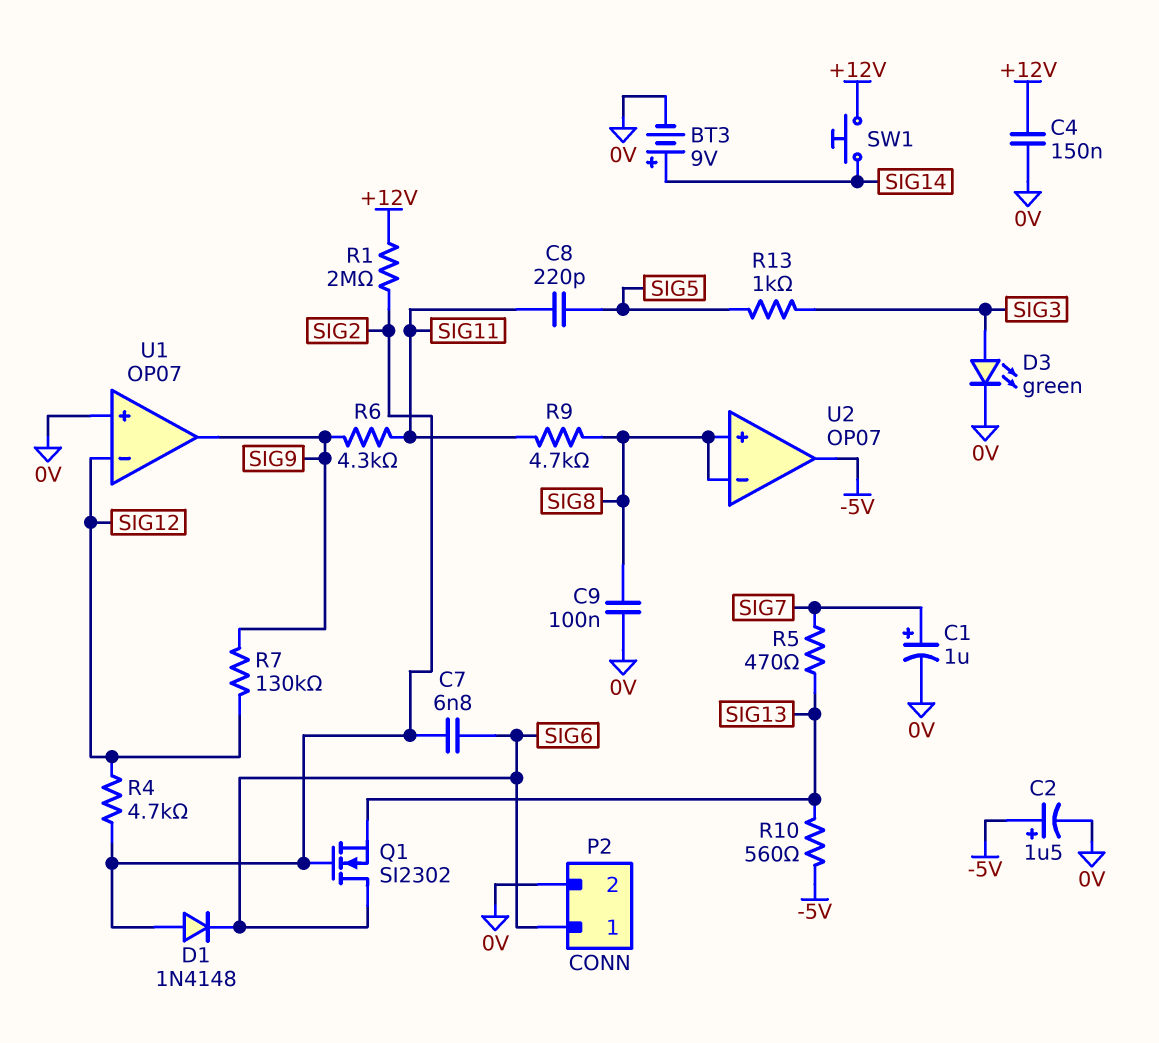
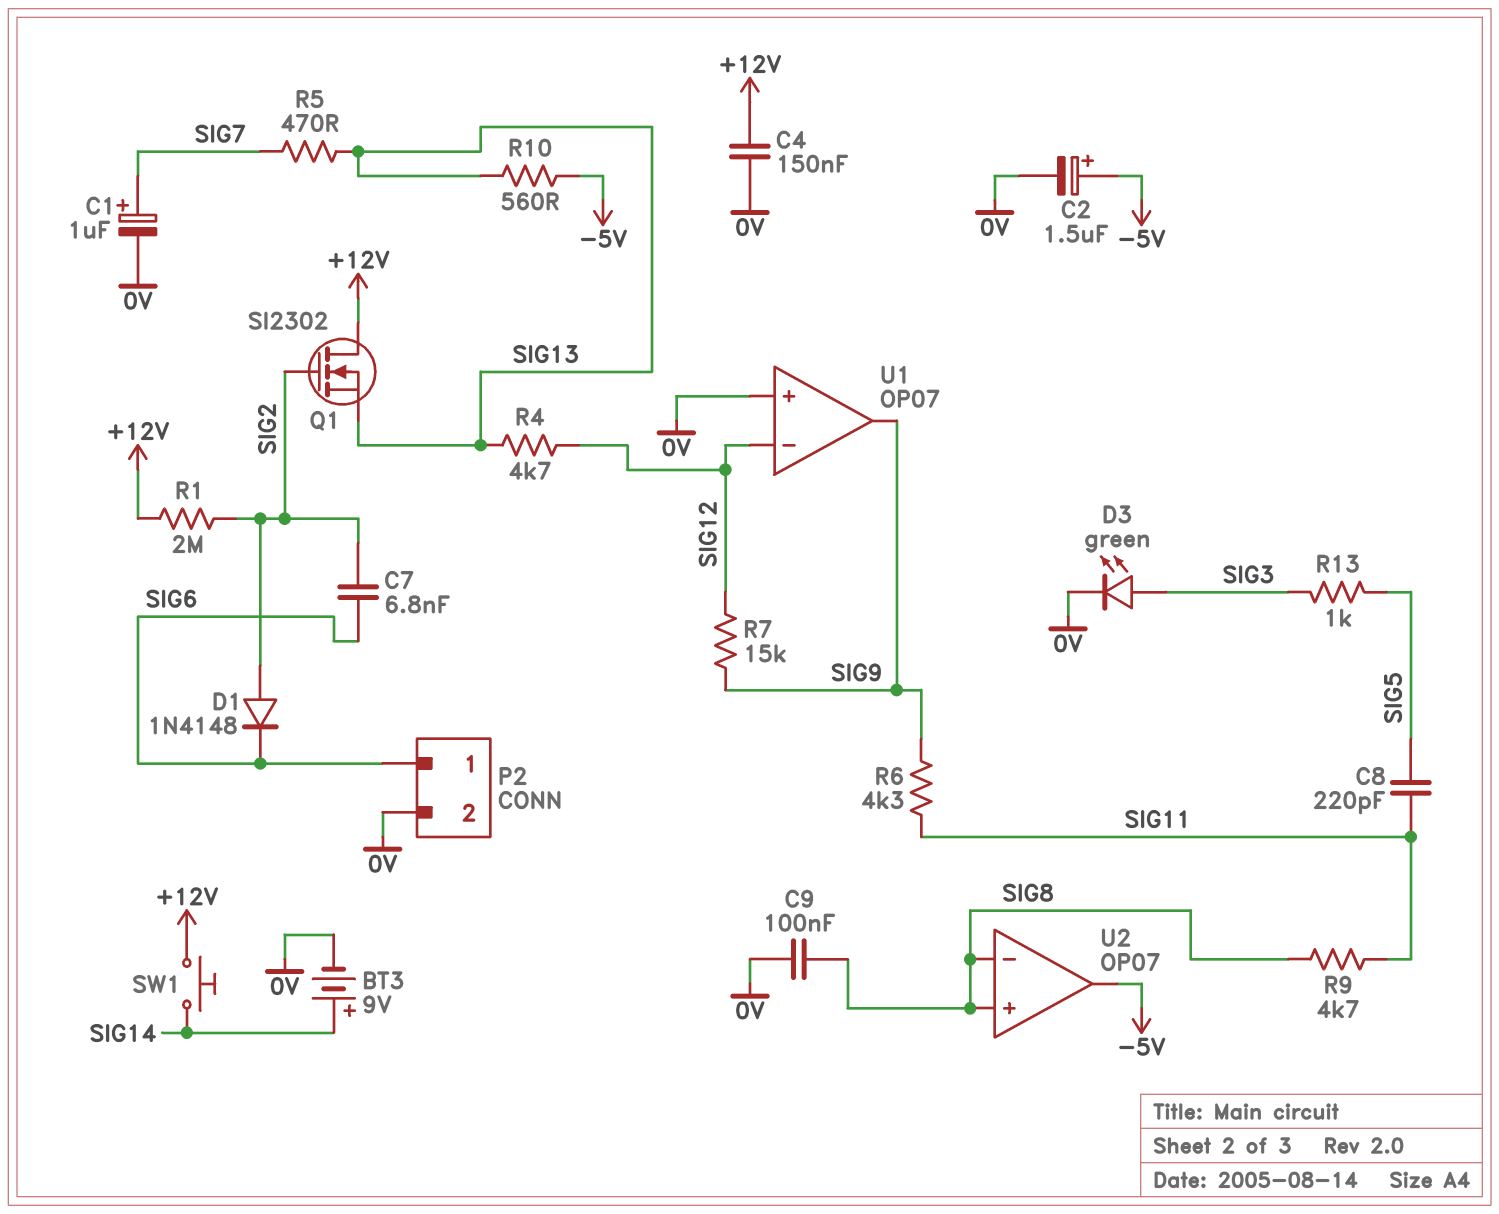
Q1: NMOS SI2302 (G SIG2, D SIG6, S SIG13) -> NMOS SI2302 (G SIG2, D +12V, S SIG13)
R4: 4.7k (SIG2, SIG12) -> 4.7k (SIG12, SIG13)
R7: 130k (SIG9, SIG12) -> 15k (SIG9, SIG12)

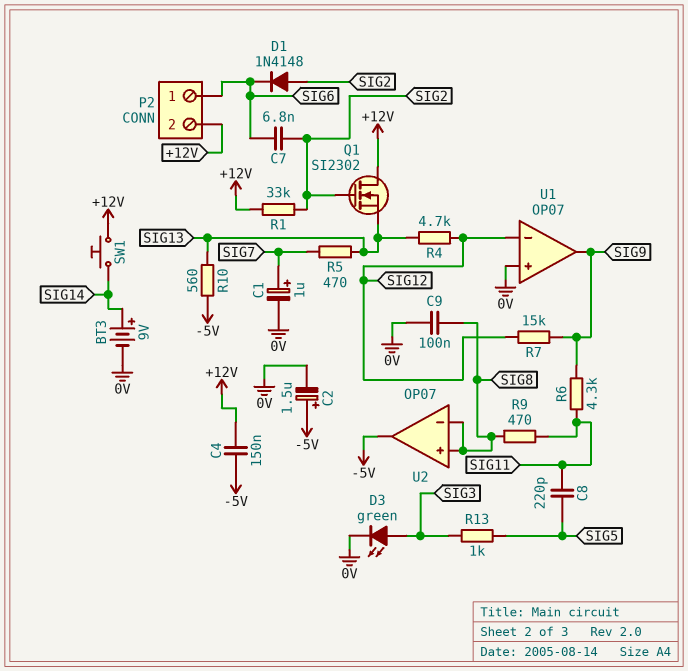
C4: 150nF (+12V, 0V) -> 150nF (+12V, -5V)
P2 pin 2: 0V -> +12V
R1: 2M (+12V, SIG2) -> 33k (+12V, SIG2)
R9: 4.7k (SIG8, SIG11) -> 470 (SIG8, SIG11)

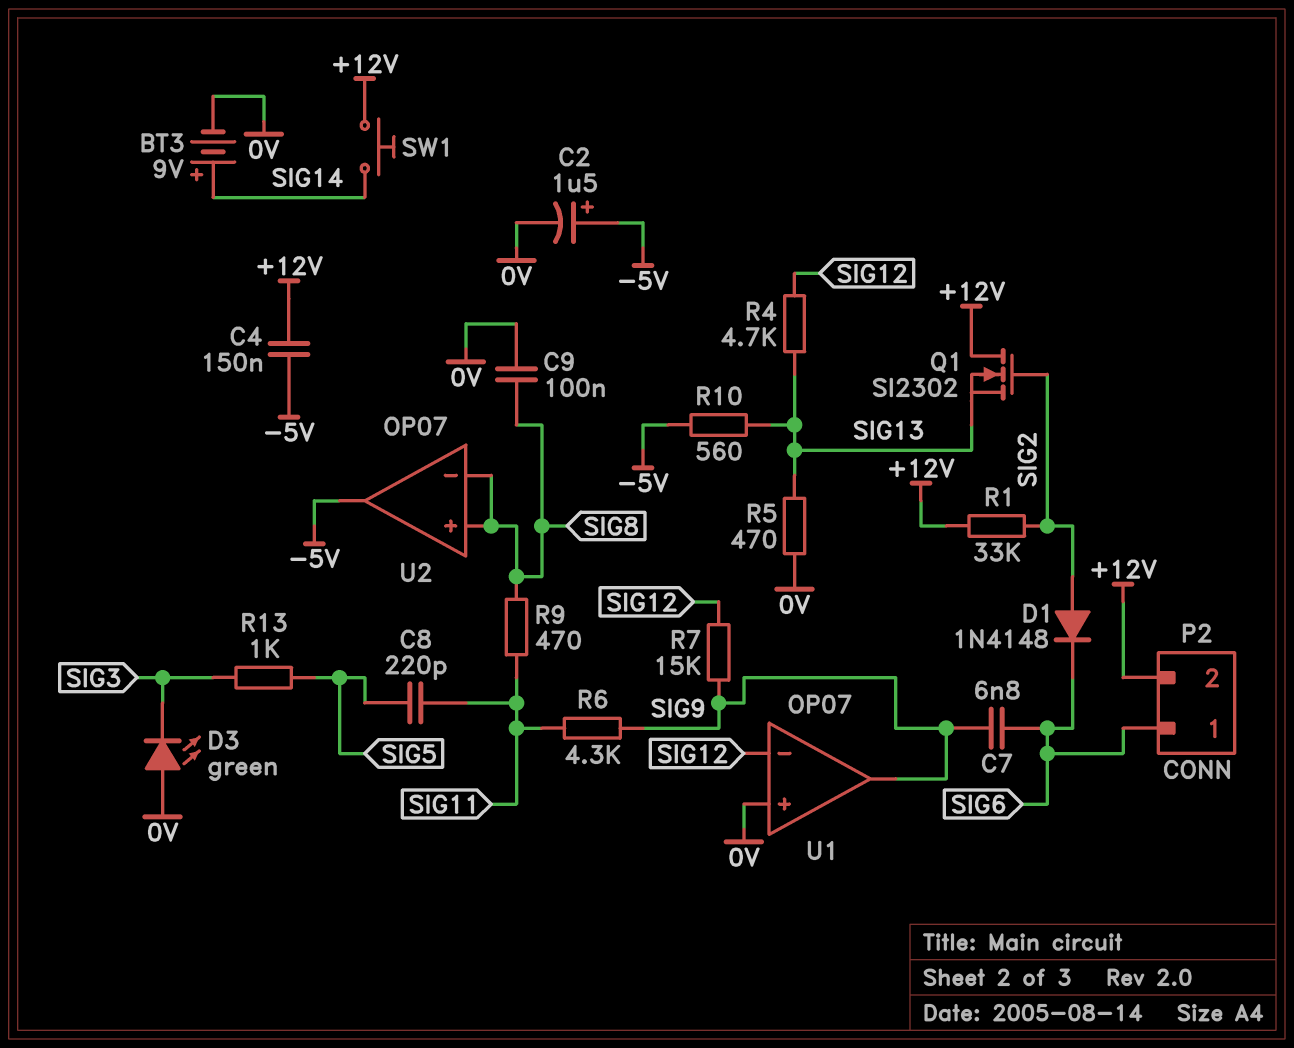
C1: 1uF (plus SIG7, minus 0V) -> none
C7: 6.8nF (SIG2, SIG6) -> 6.8nF (SIG6, SIG9)
D3: LED green (A SIG3, K 0V) -> LED green (A 0V, K SIG3)
R5: 470 (SIG7, SIG13) -> 470 (0V, SIG13)

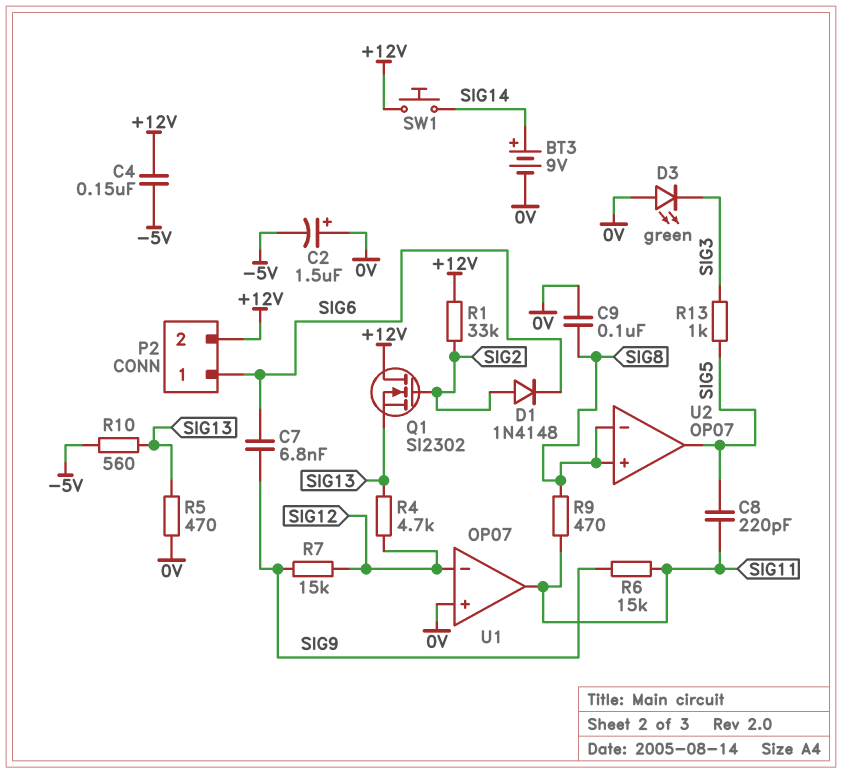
C2: 1.5uF (plus -5V, minus 0V) -> 1.5uF (plus 0V, minus -5V)
R6: 4.3k (SIG9, SIG11) -> 15k (SIG9, SIG11)
U1 pin out: SIG9 -> SIG11
U2 pin out: -5V -> SIG5

